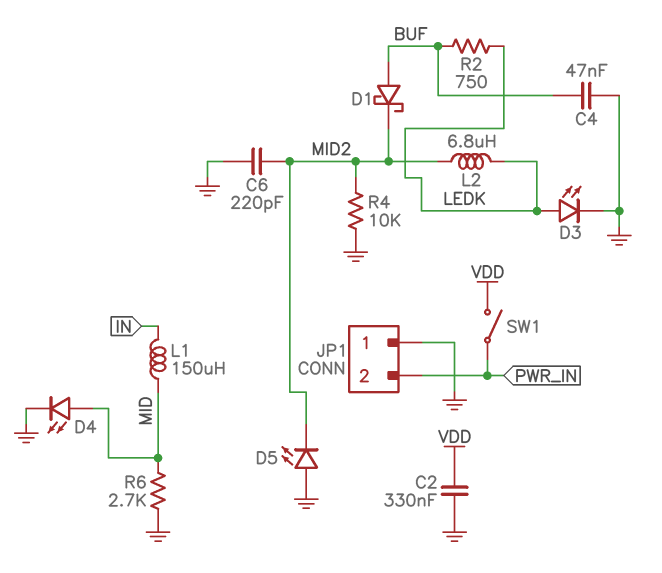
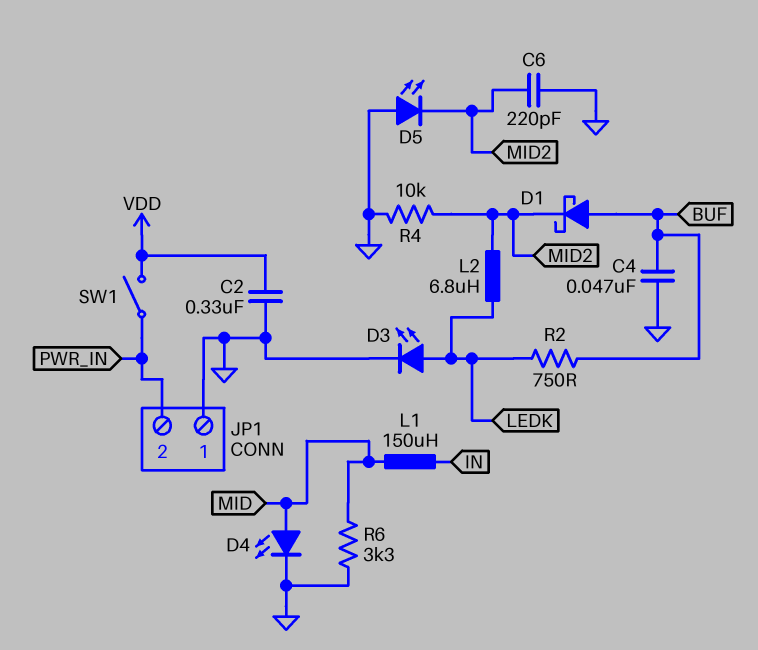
R6: 2.7k (GND, MID) -> 3.3k (GND, MID)

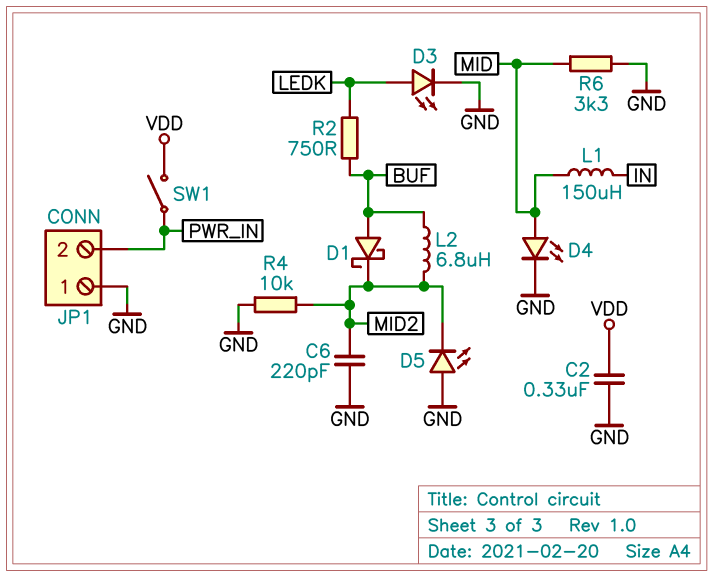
C4: 47nF (BUF, GND) -> none
L2: 6.8uH (LEDK, MID2) -> 6.8uH (BUF, MID2)

